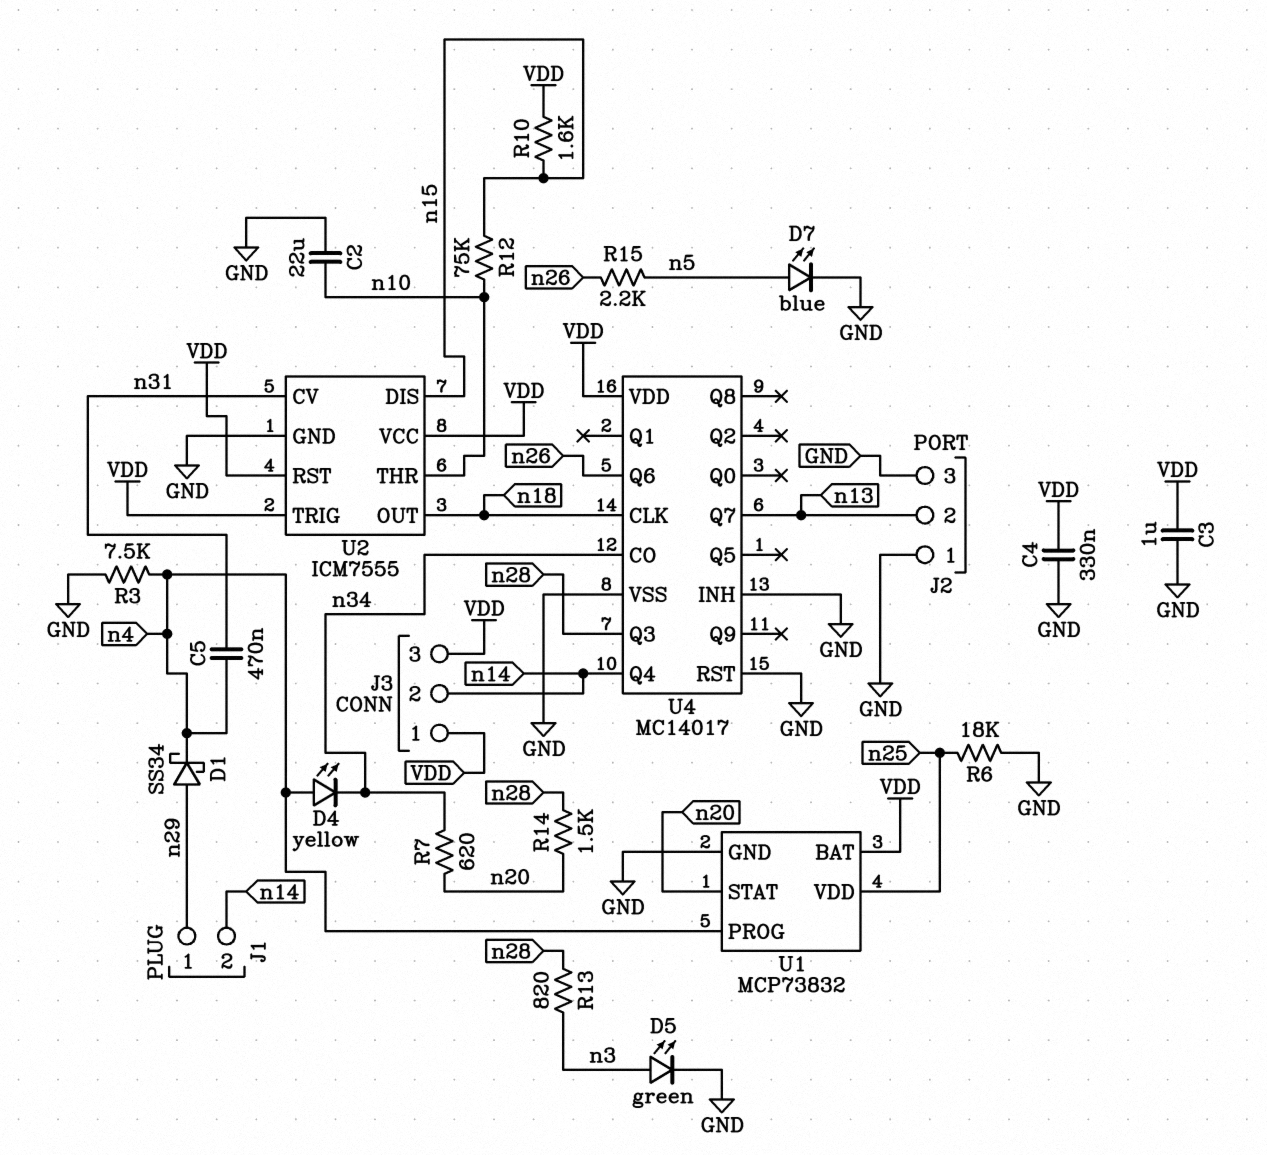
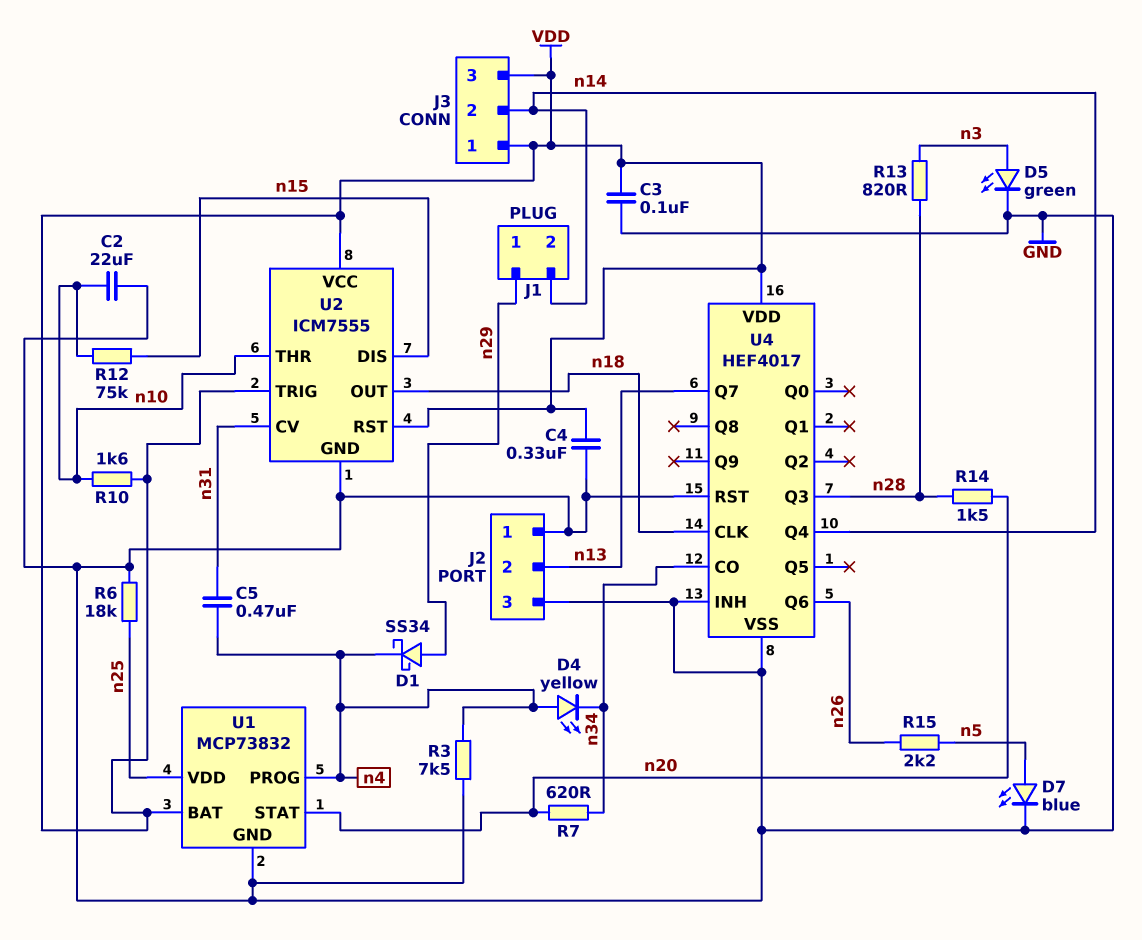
C3: 1uF (GND, VDD) -> 100nF (GND, VDD)
R10: 1.6k (VDD, n15) -> 1.6k (VDD, n10)
U4: MC14017 -> HEF4017

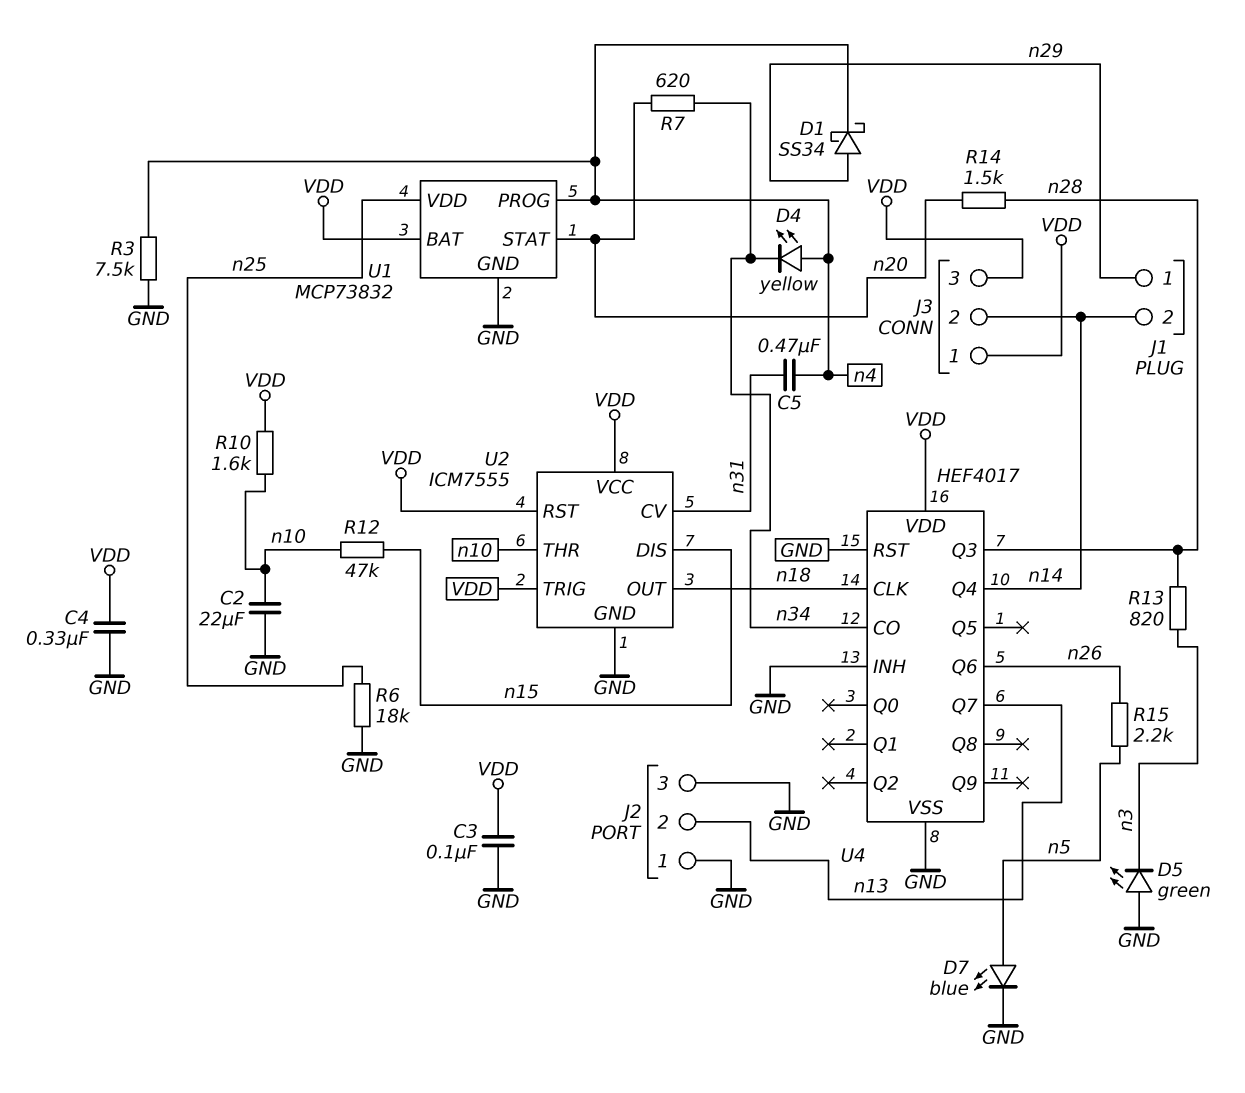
D5: LED green (A n3, K GND) -> LED green (A GND, K n3)
R12: 75k (n10, n15) -> 47k (n10, n15)

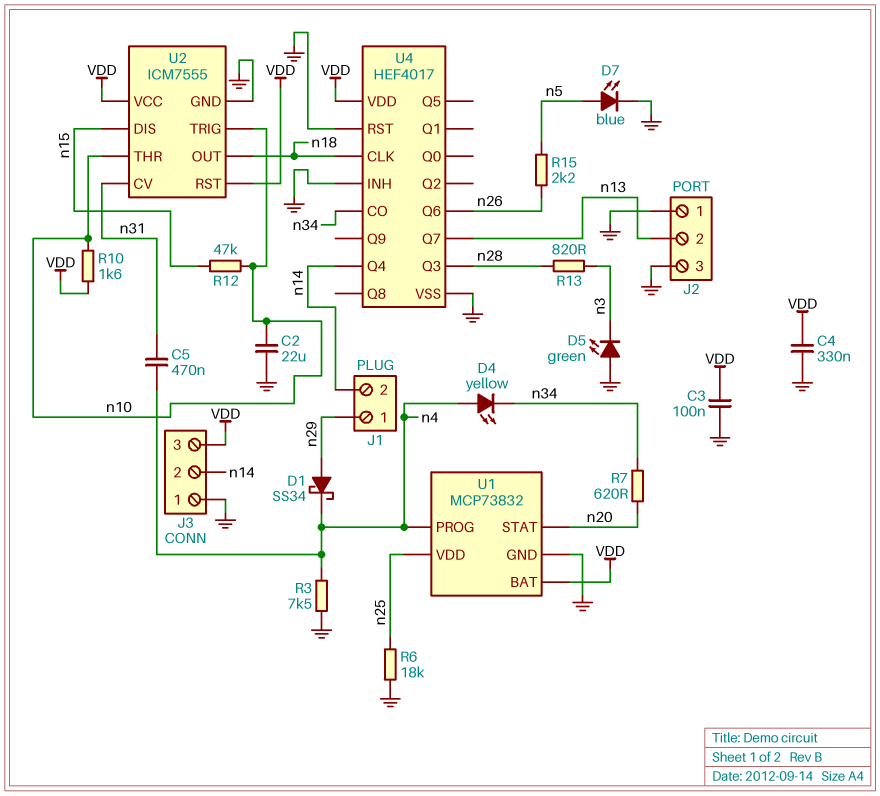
J3 pin 1: VDD -> GND
R14: 1.5k (n20, n28) -> none
U2 pin TRIG: VDD -> n10

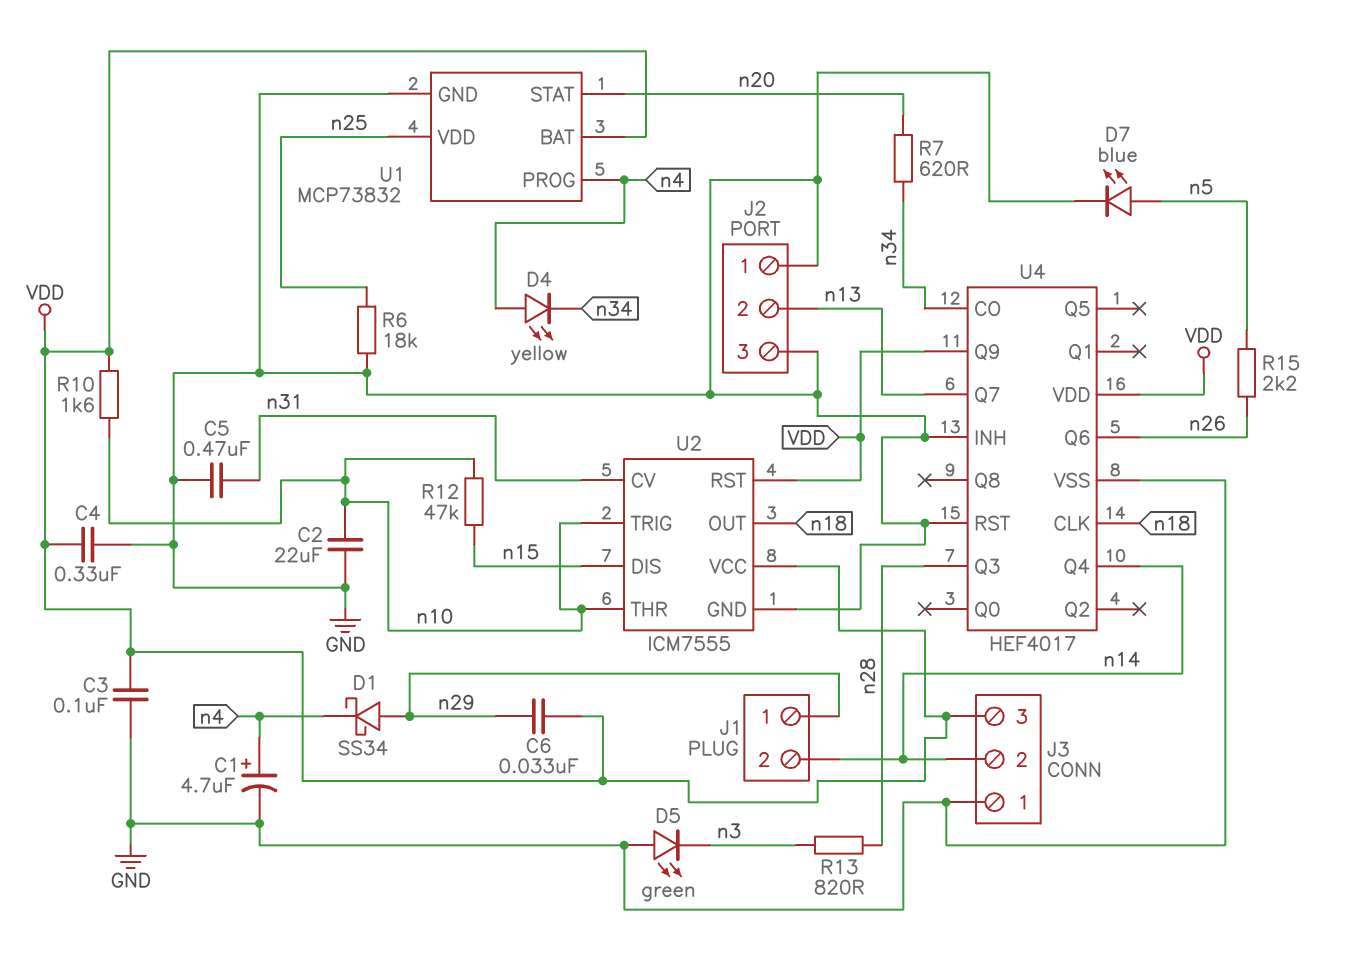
C1: none -> 4.7uF (plus n4, minus GND)
C5: 470nF (n4, n31) -> 470nF (GND, n31)
C6: none -> 33nF (VDD, n29)
R3: 7.5k (GND, n4) -> none
U4 pin Q9: none -> VDD

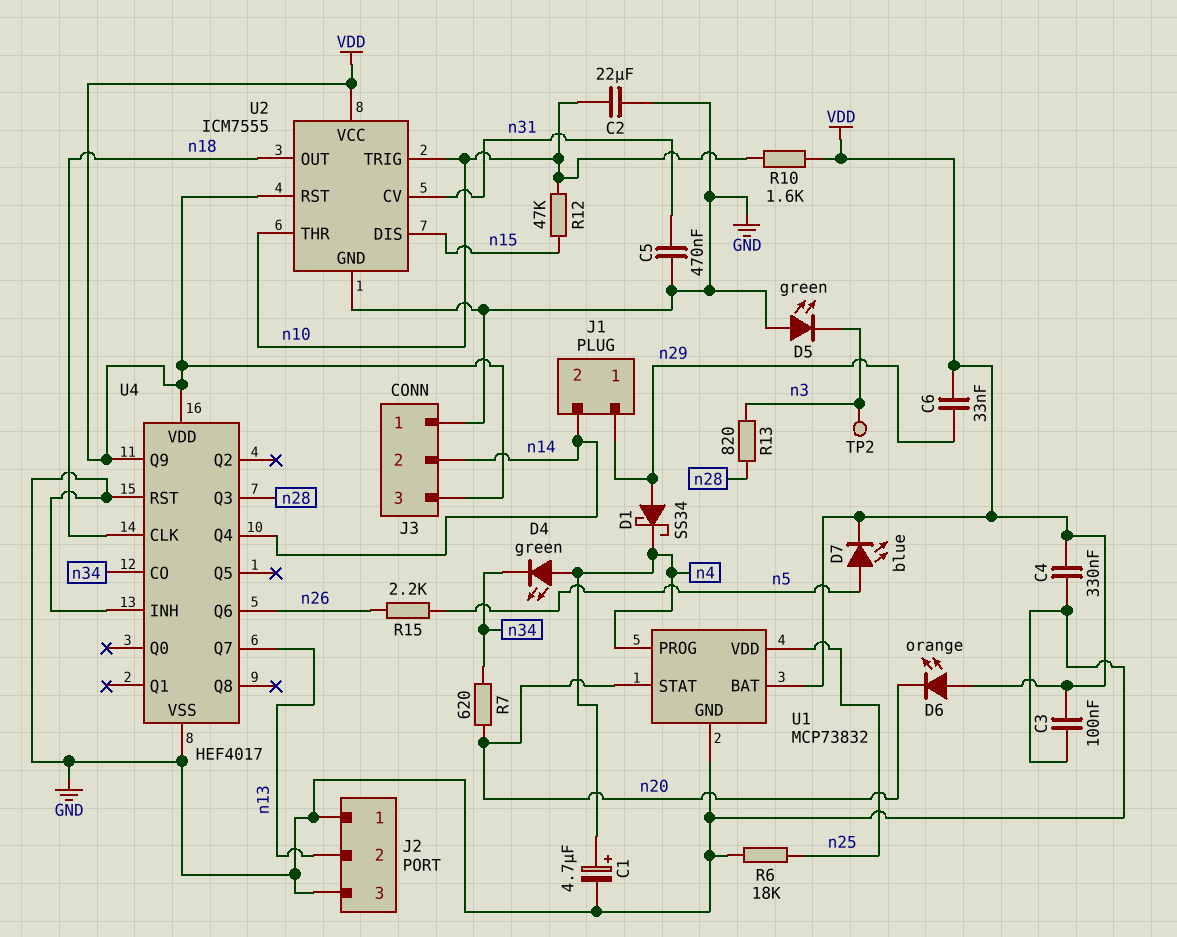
D4: LED yellow (A n4, K n34) -> LED green (A n4, K n34)
D6: none -> LED orange (A VDD, K n20)
D7: LED blue (A n5, K GND) -> LED blue (A n5, K VDD)
TP2: none -> test point (n3)

